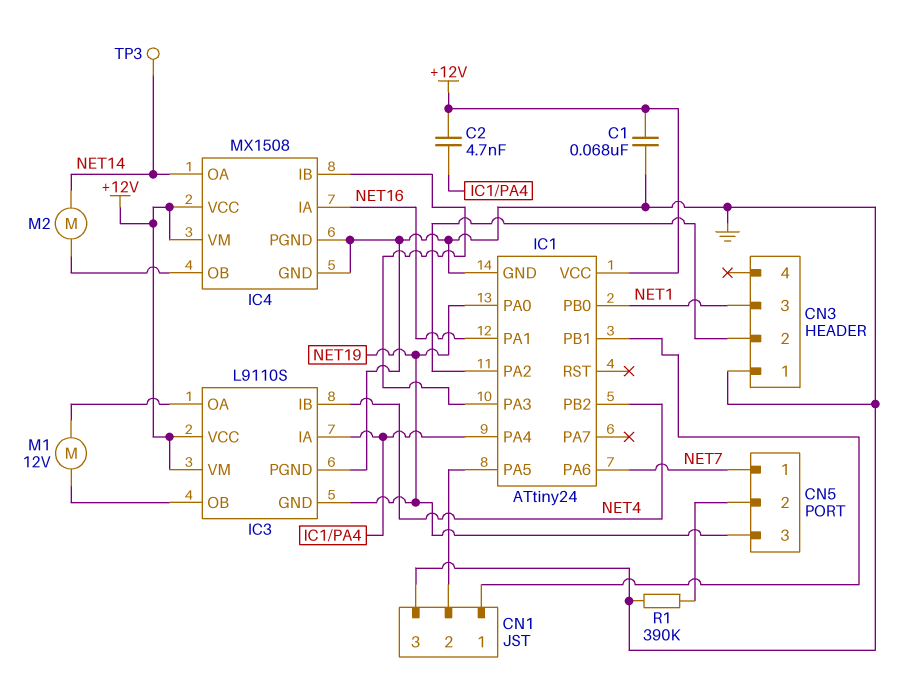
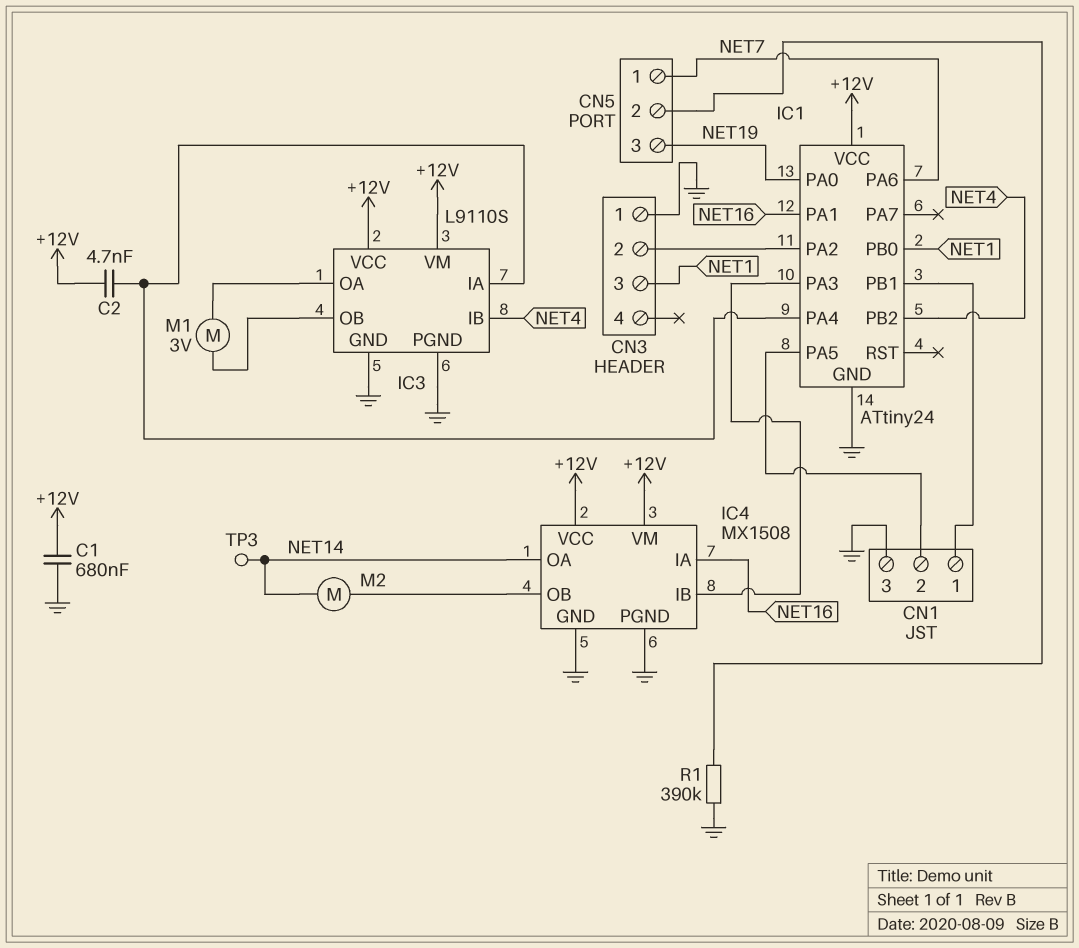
C1: 68nF (+12V, GND) -> 680nF (+12V, GND)
IC3 pin GND: NET19 -> GND
M1: motor 12V (IC3/OA, IC3/OB) -> motor 3V (IC3/OA, IC3/OB)

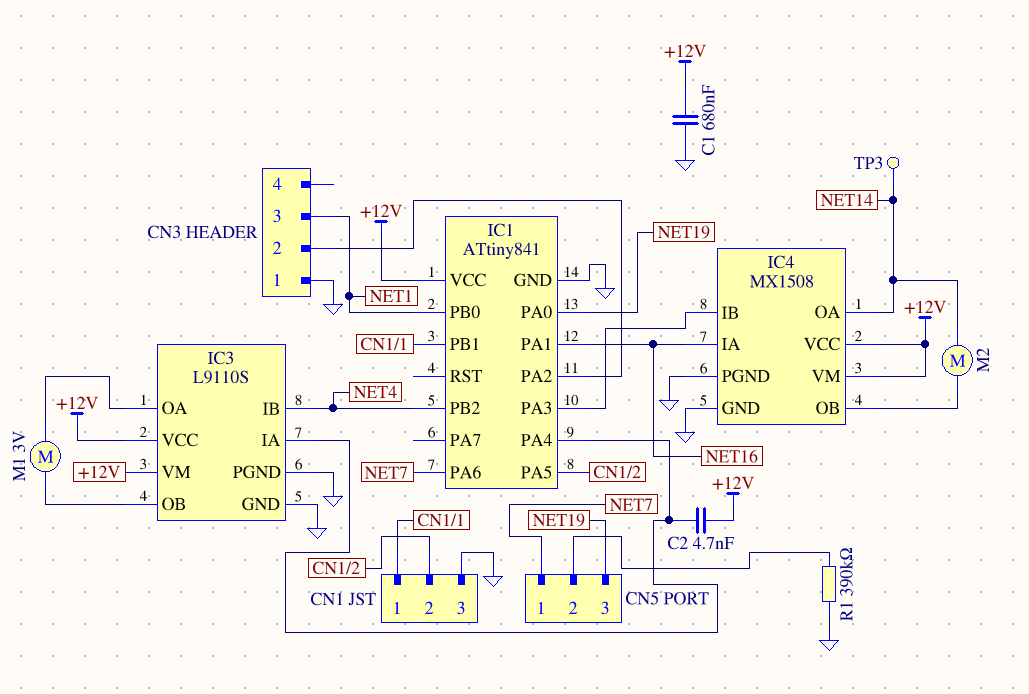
IC1: ATtiny24 -> ATtiny841

